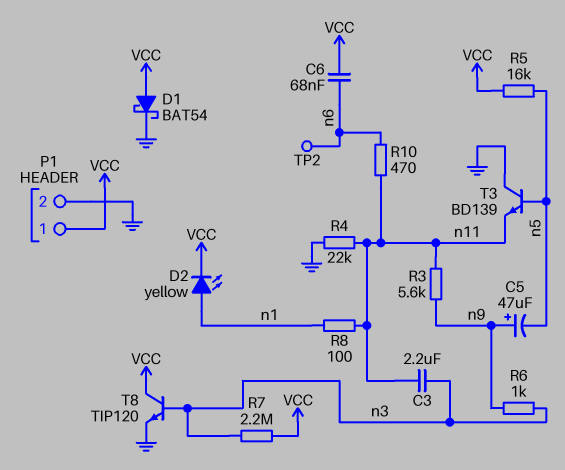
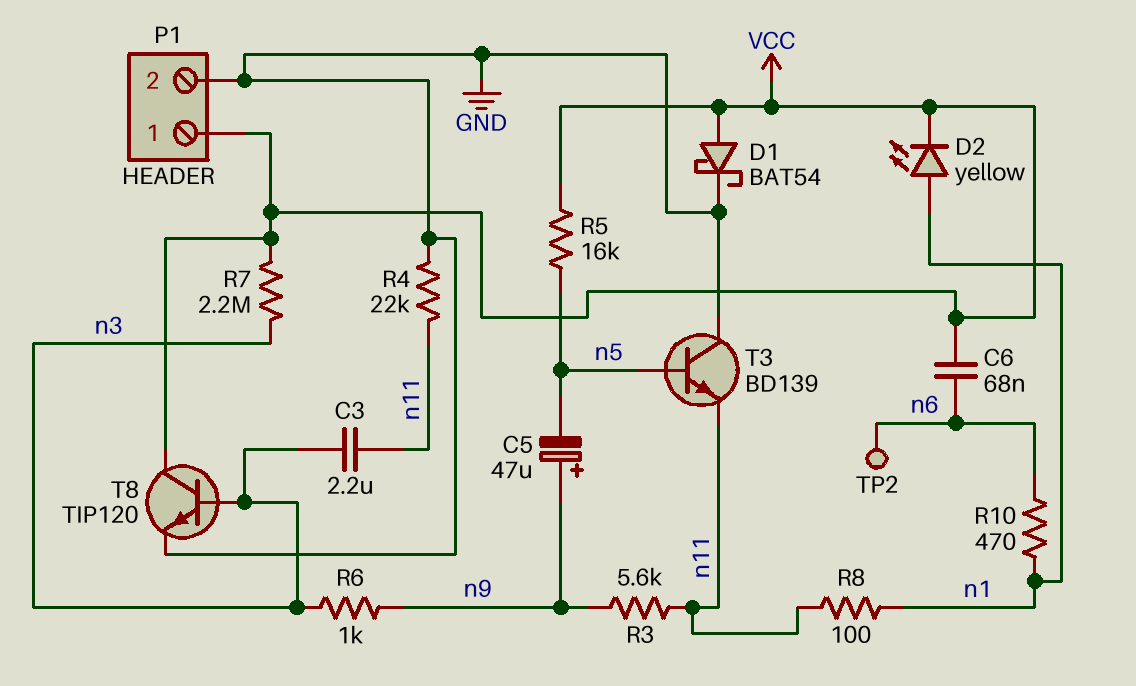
R10: 470 (n6, n11) -> 470 (n1, n6)

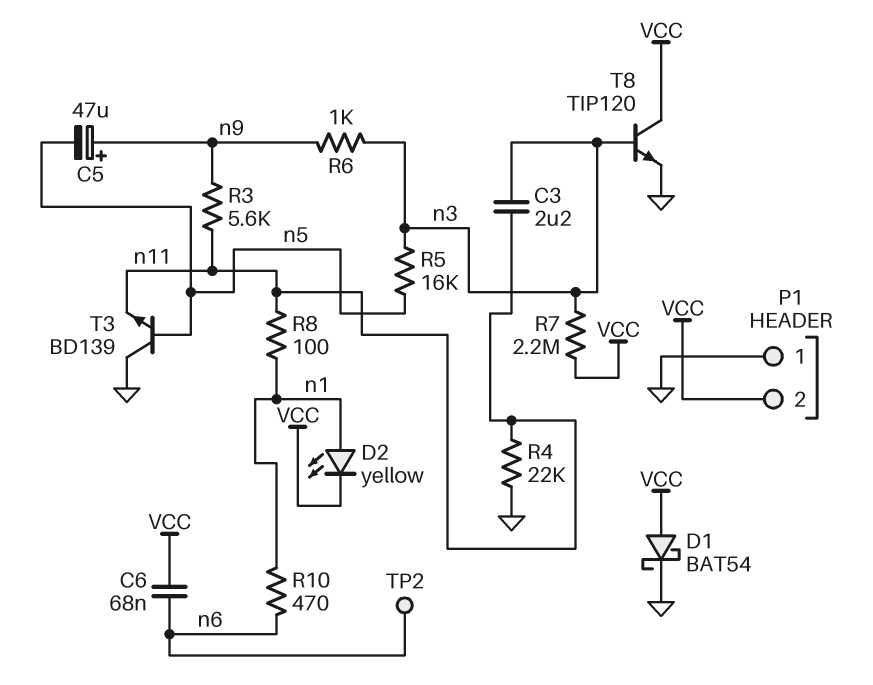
P1 pin 1: VCC -> GND
P1 pin 2: GND -> VCC
R5: 16k (VCC, n5) -> 16k (n3, n5)

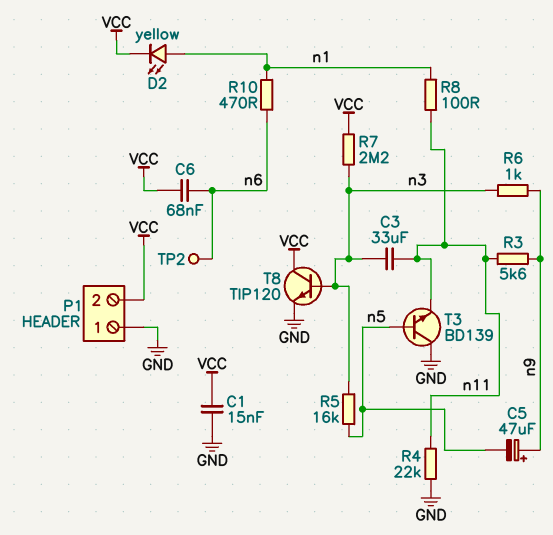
C1: none -> 15nF (GND, VCC)
C3: 2.2uF (n3, n11) -> 33uF (n3, n11)
D1: schottky BAT54 (A VCC, K GND) -> none

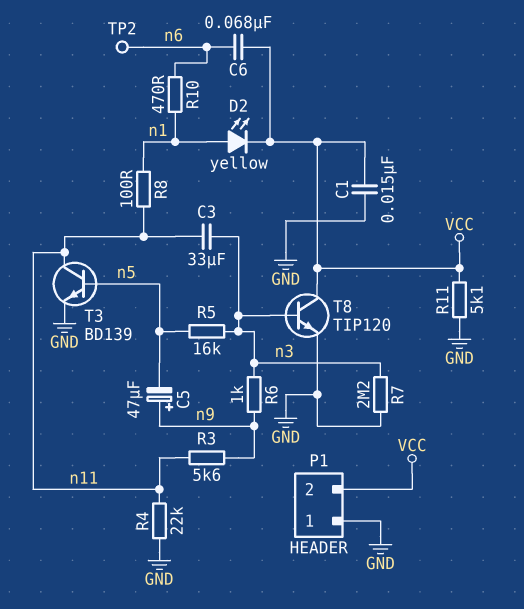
R7: 2.2M (VCC, n3) -> 2.2M (GND, n3)
R11: none -> 5.1k (GND, VCC)
T3: NPN BD139 (B n5, C GND, E n11) -> NPN BD139 (B n5, C n11, E GND)

